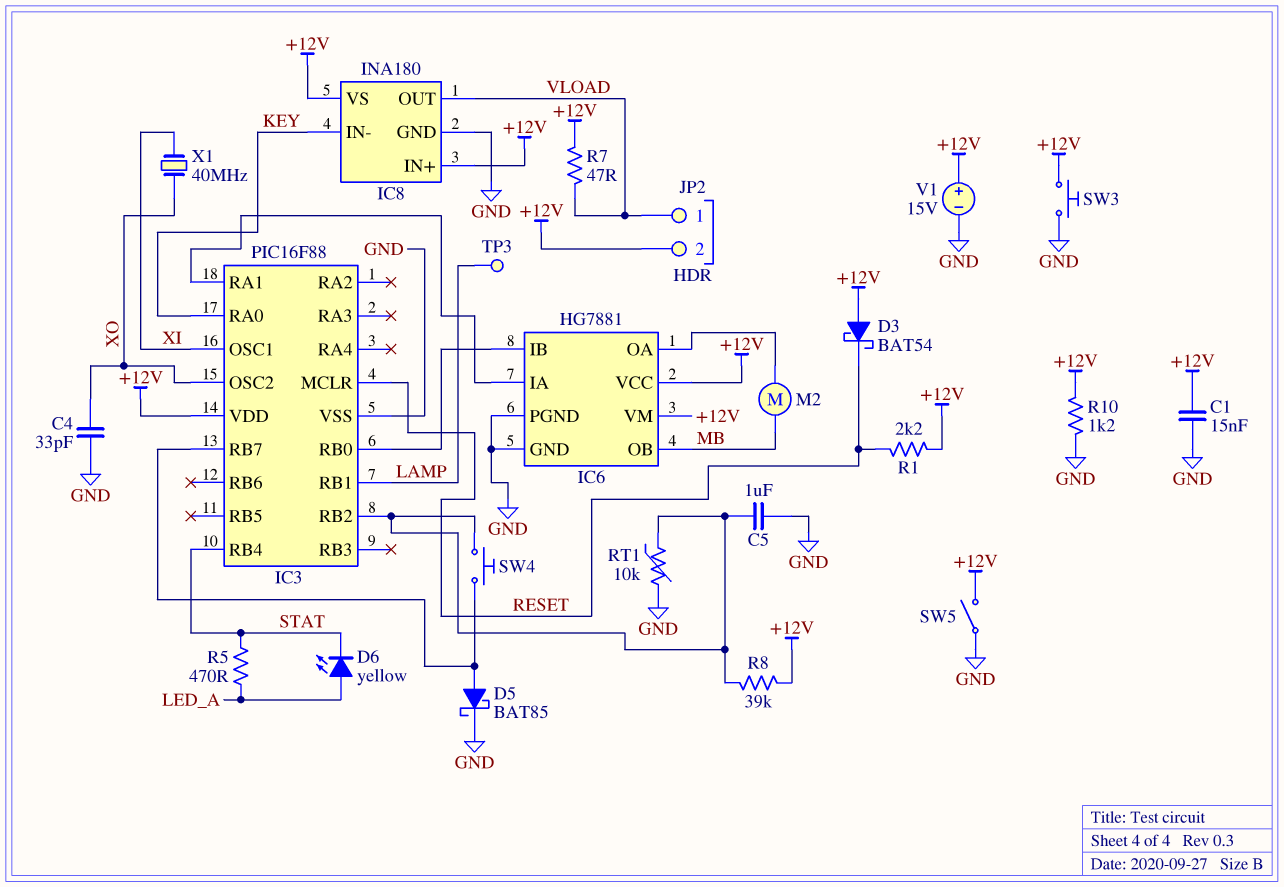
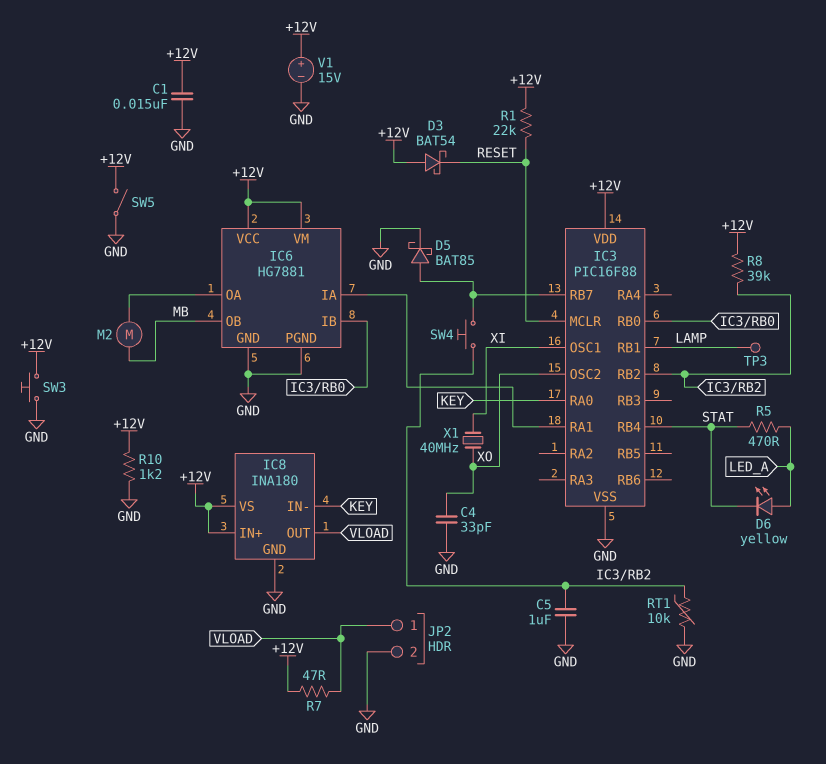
JP2 pin 2: +12V -> GND
R1: 2.2k (+12V, RESET) -> 22k (+12V, RESET)

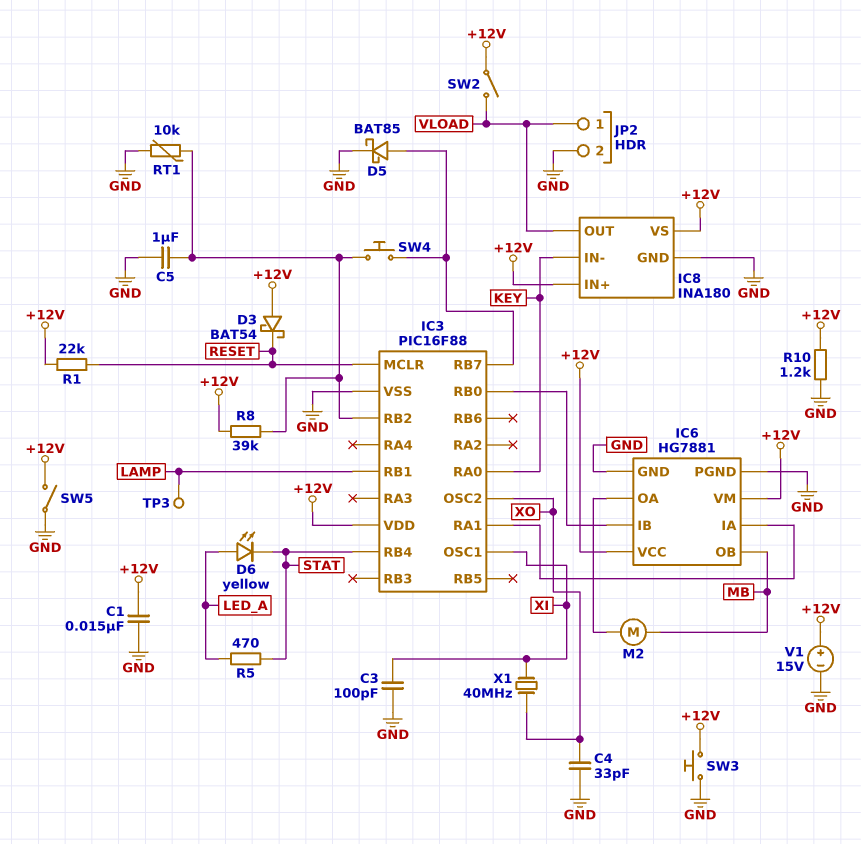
C3: none -> 100pF (GND, XI)
R7: 47 (+12V, VLOAD) -> none
SW2: none -> switch (+12V, VLOAD)

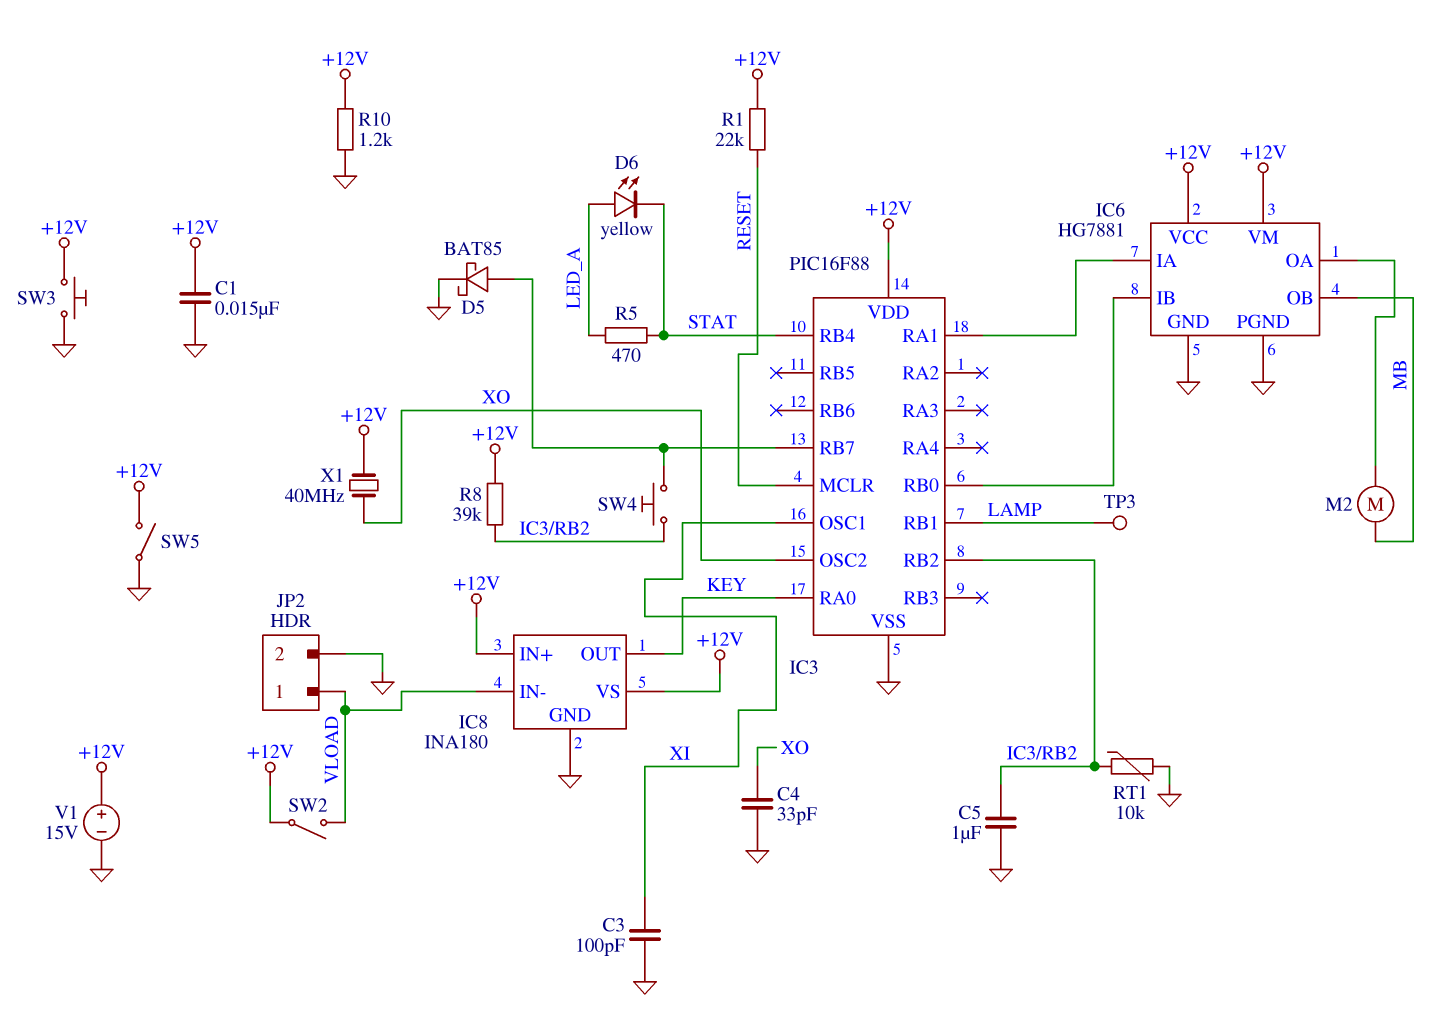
D3: schottky BAT54 (A +12V, K RESET) -> none
IC8 pin IN-: KEY -> VLOAD
IC8 pin OUT: VLOAD -> KEY
X1: 40MHz (XI, XO) -> 40MHz (+12V, XO)

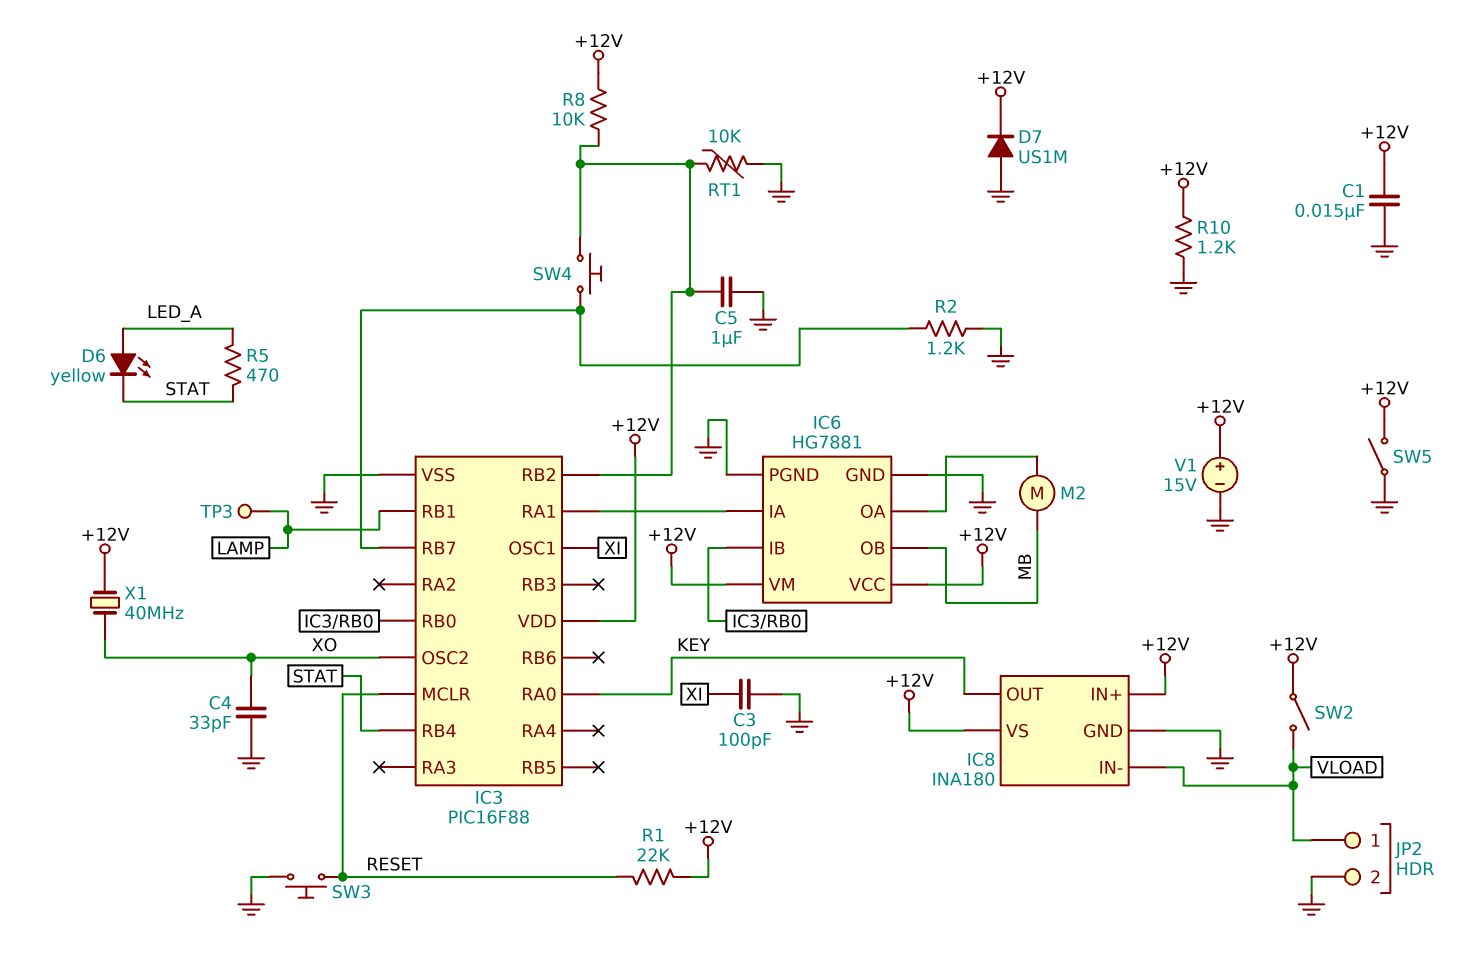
D5: schottky BAT85 (A IC3/RB7, K GND) -> none
D7: none -> diode US1M (A GND, K +12V)
R2: none -> 1.2k (GND, IC3/RB7)
R8: 39k (+12V, IC3/RB2) -> 10k (+12V, IC3/RB2)
SW3: button (+12V, GND) -> button (GND, RESET)

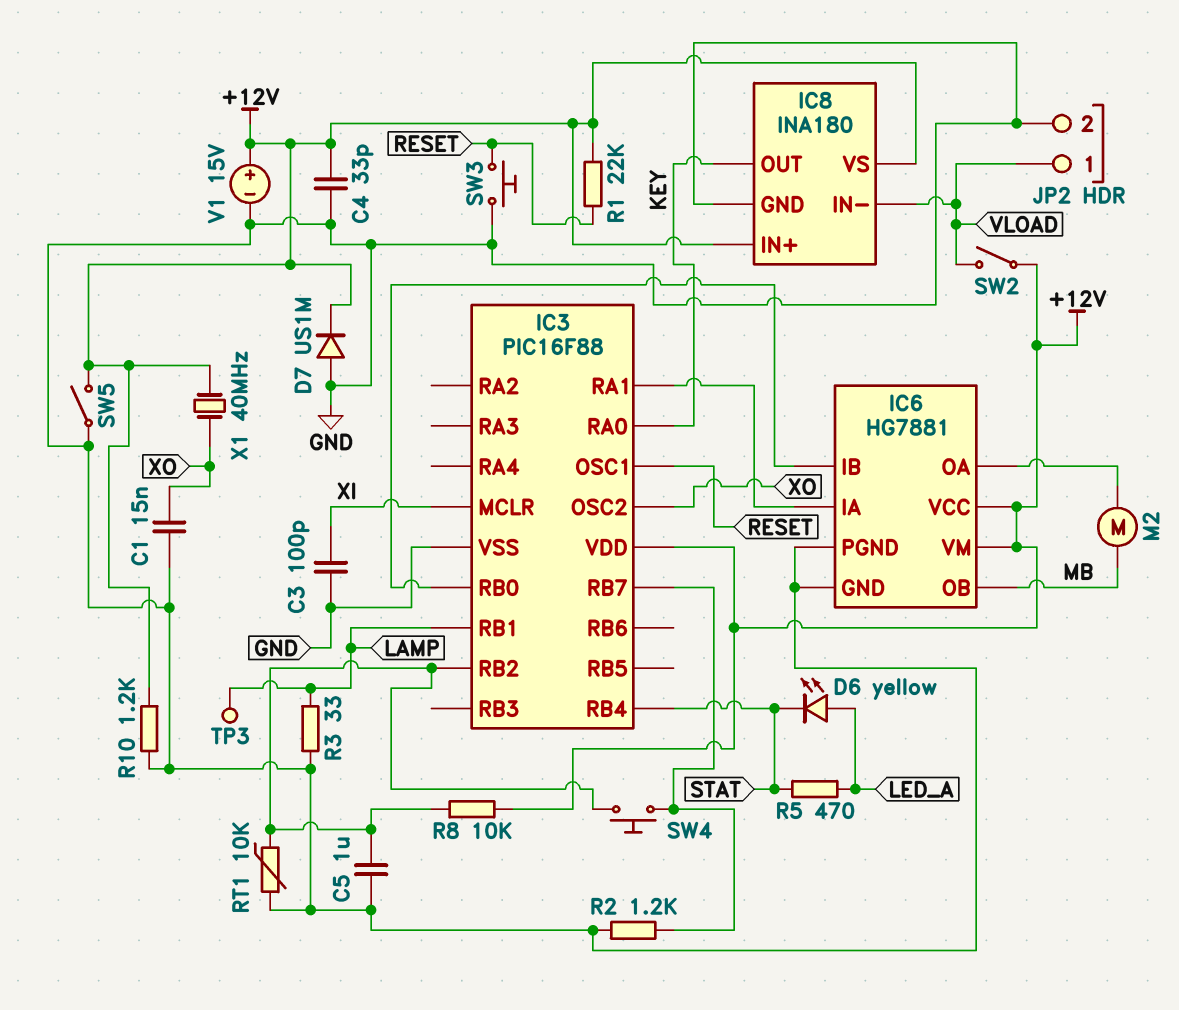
C1: 15nF (+12V, GND) -> 15nF (GND, XO)
C4: 33pF (GND, XO) -> 33pF (+12V, GND)
IC3 pin MCLR: RESET -> XI
IC3 pin OSC1: XI -> RESET
R3: none -> 33 (GND, LAMP)

